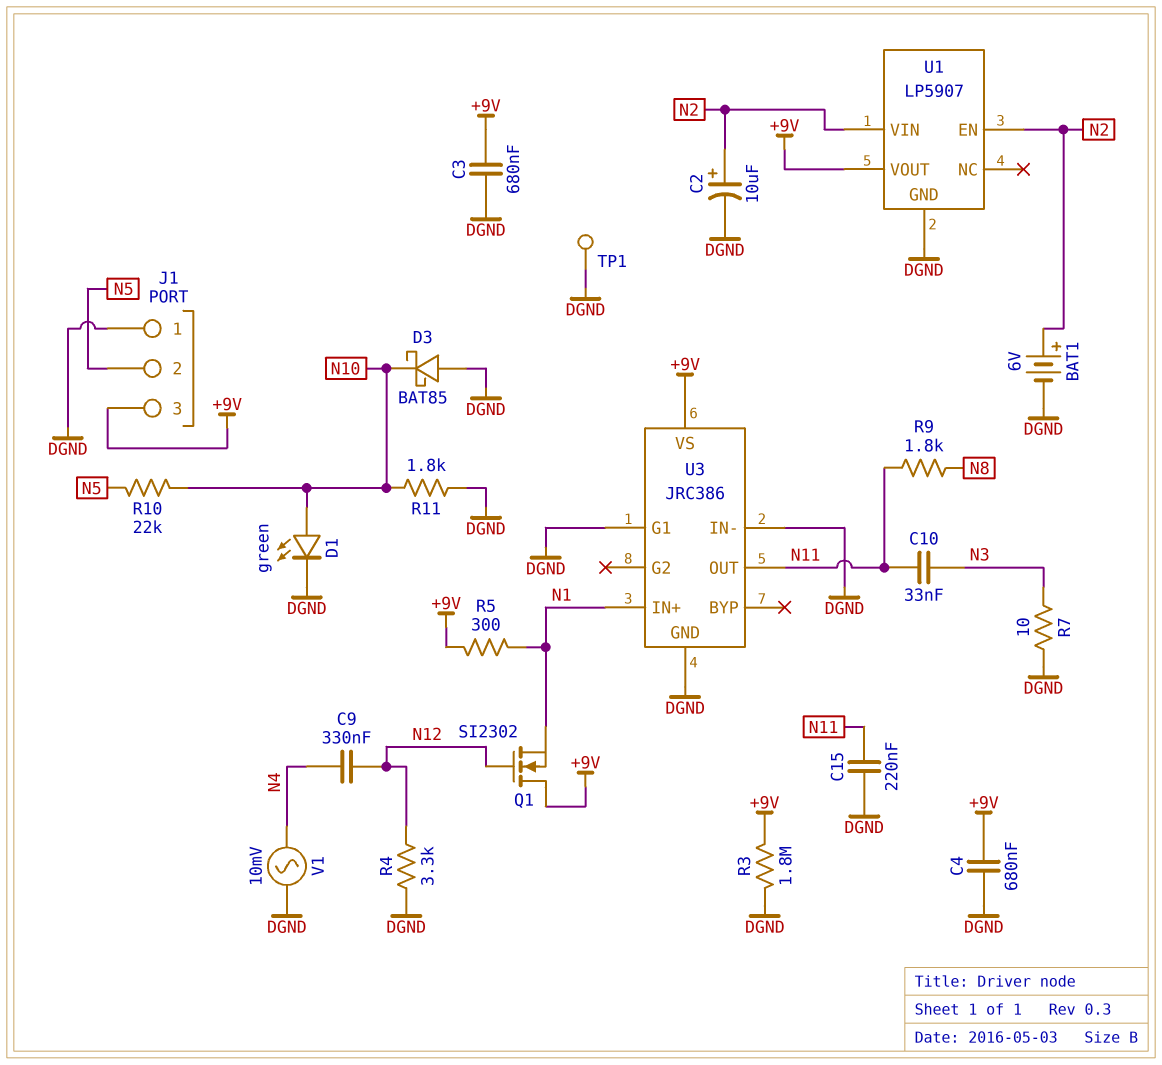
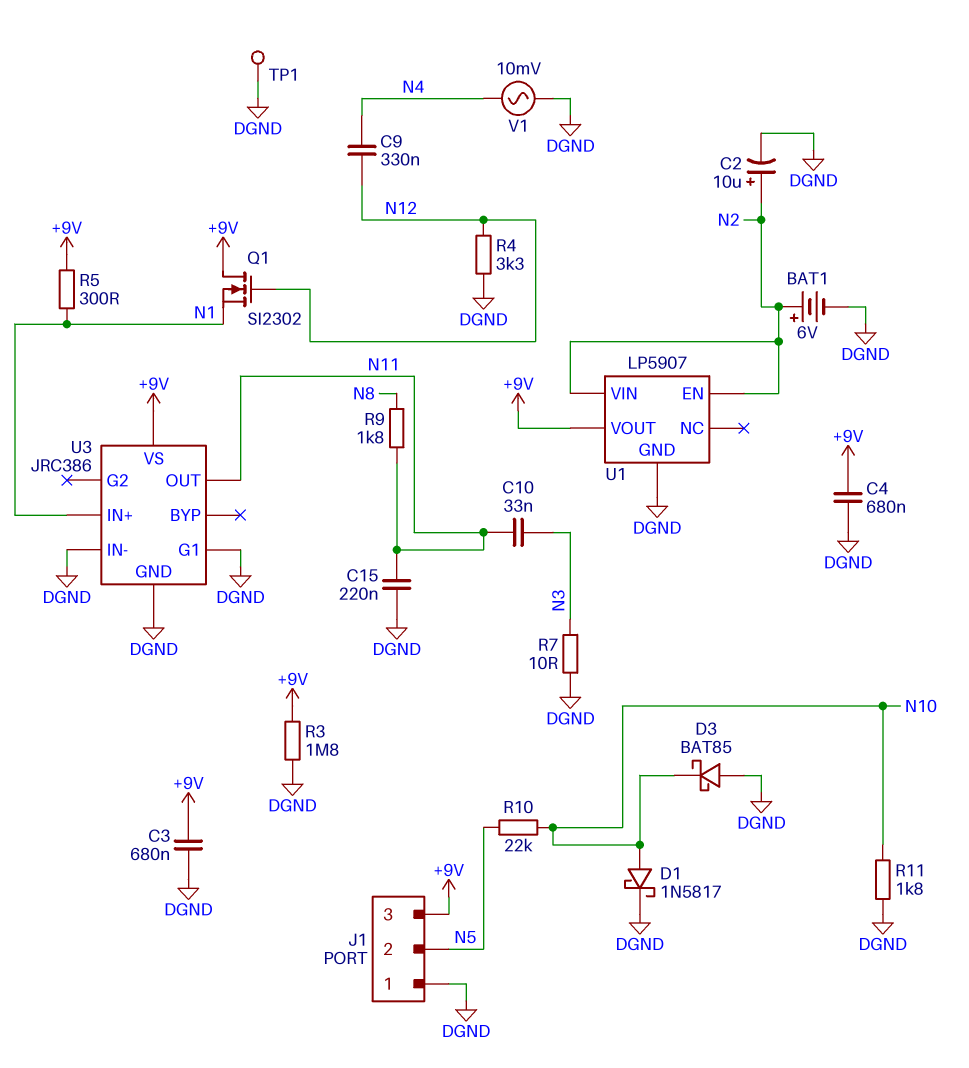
D1: LED green (A N10, K DGND) -> schottky 1N5817 (A N10, K DGND)

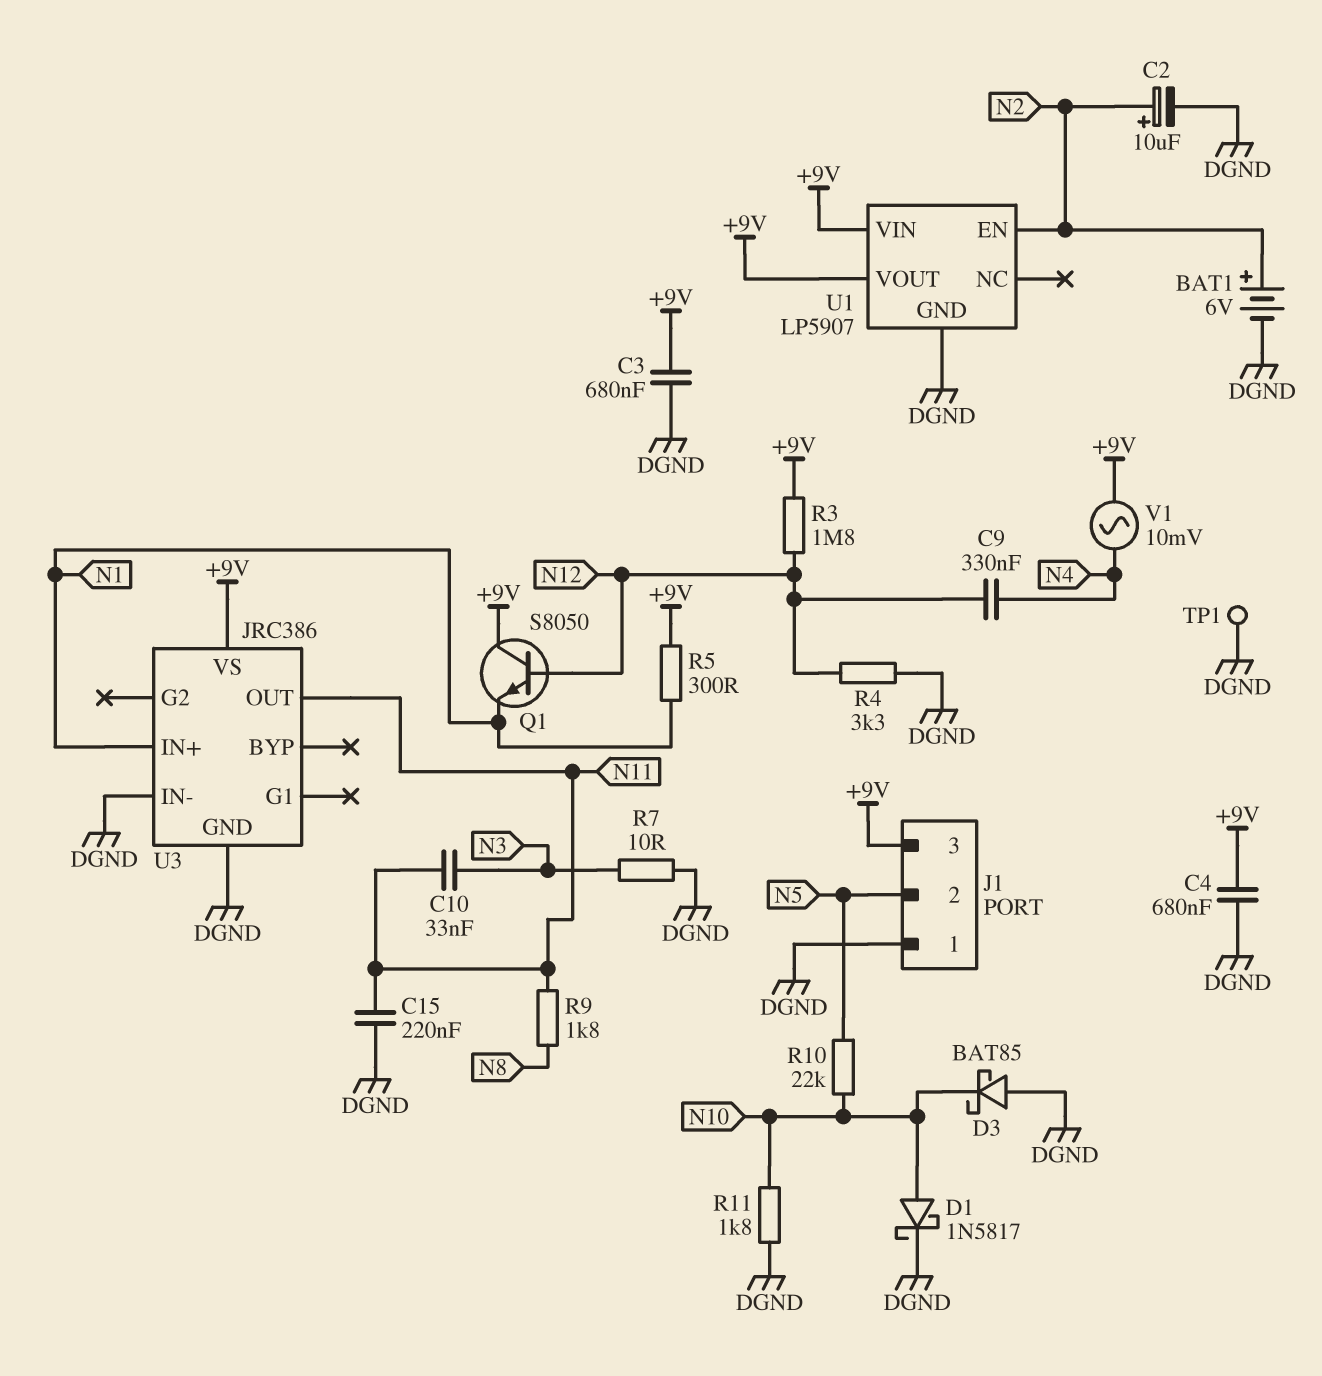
Q1: NMOS SI2302 (G N12, D +9V, S N1) -> NPN S8050 (B N12, C +9V, E N1)
R3: 1.8M (+9V, DGND) -> 1.8M (+9V, N12)
U1 pin VIN: N2 -> +9V
U3 pin G1: DGND -> none
V1: AC 10mV (DGND, N4) -> AC 10mV (+9V, N4)

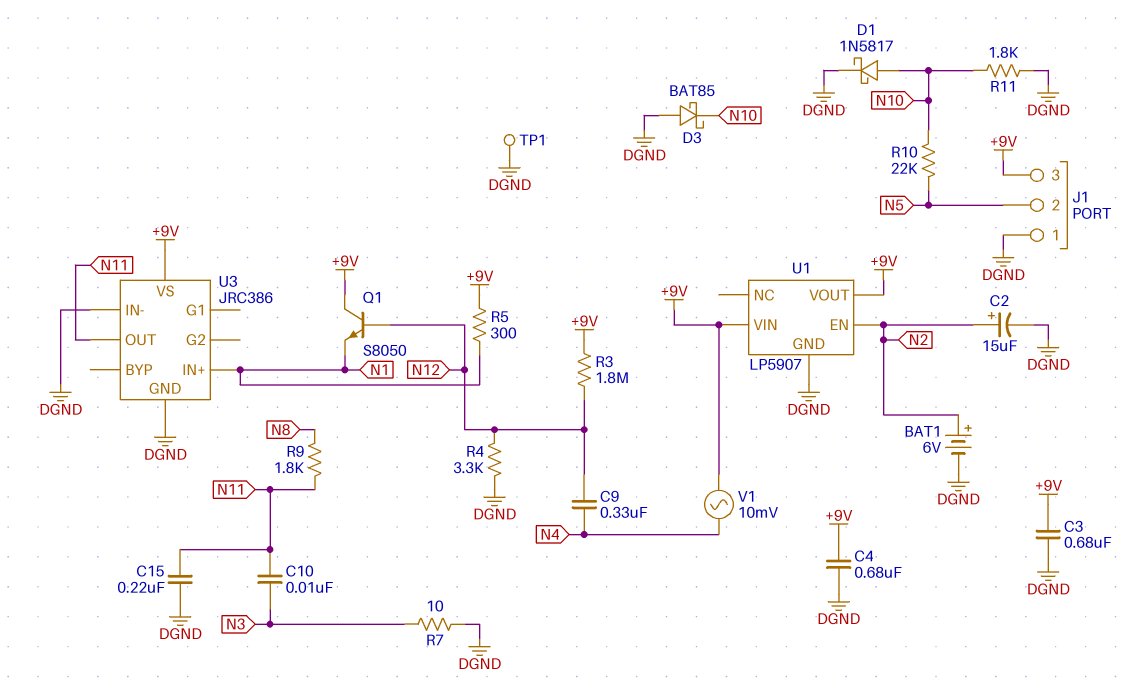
C2: 10uF (plus N2, minus DGND) -> 15uF (plus N2, minus DGND)
C10: 33nF (N3, N11) -> 10nF (N3, N11)

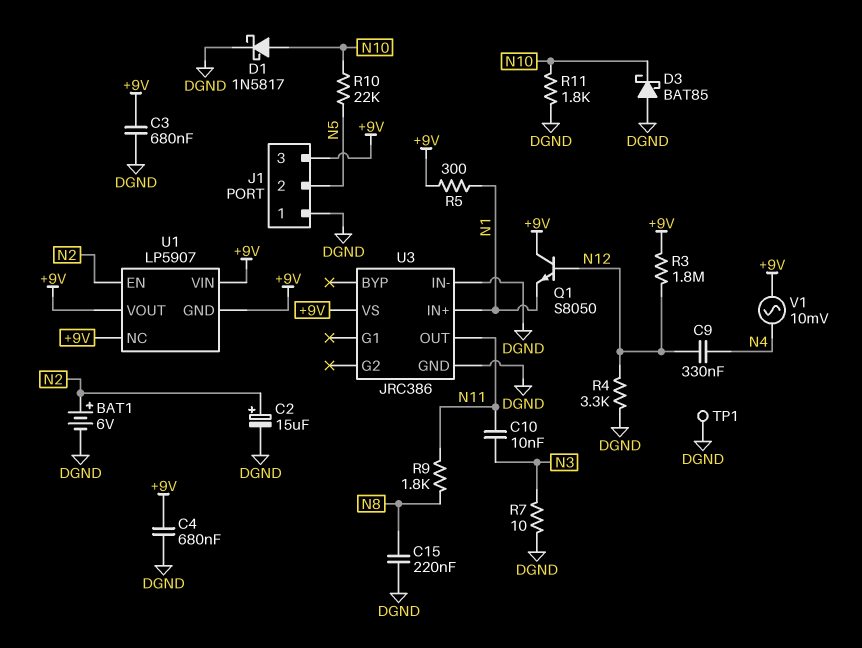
C15: 220nF (DGND, N11) -> 220nF (DGND, N8)
U1 pin GND: DGND -> +9V
U1 pin NC: none -> +9V

